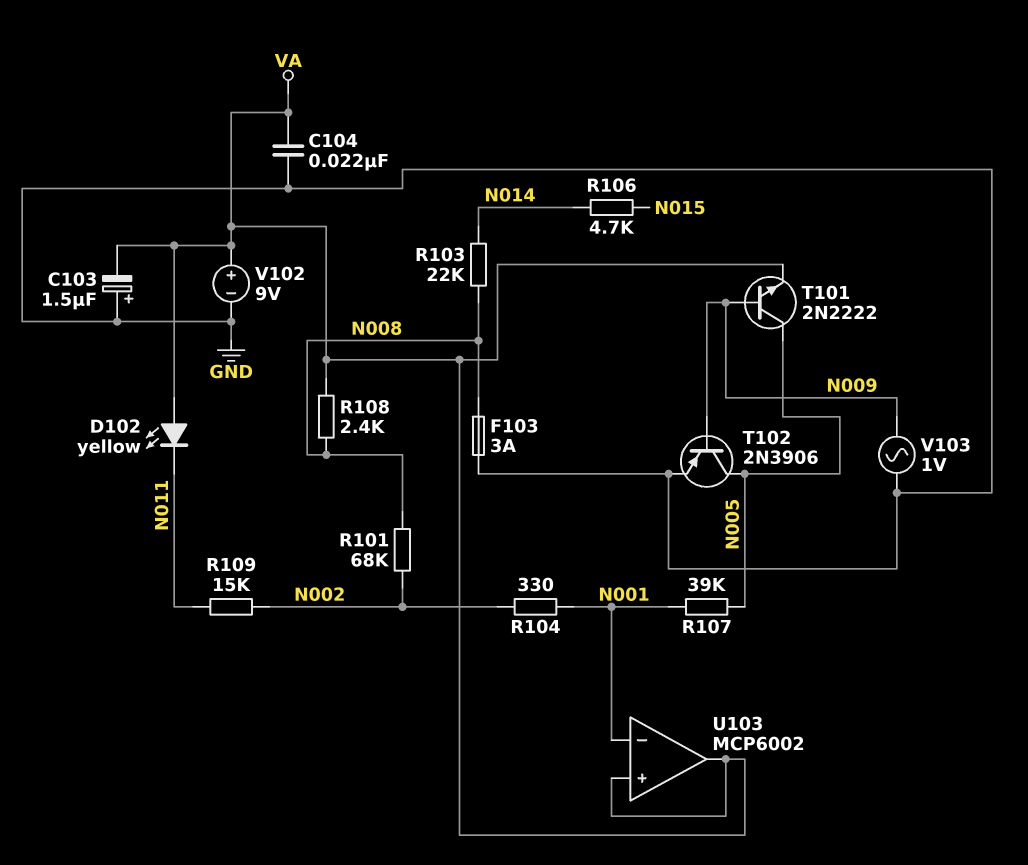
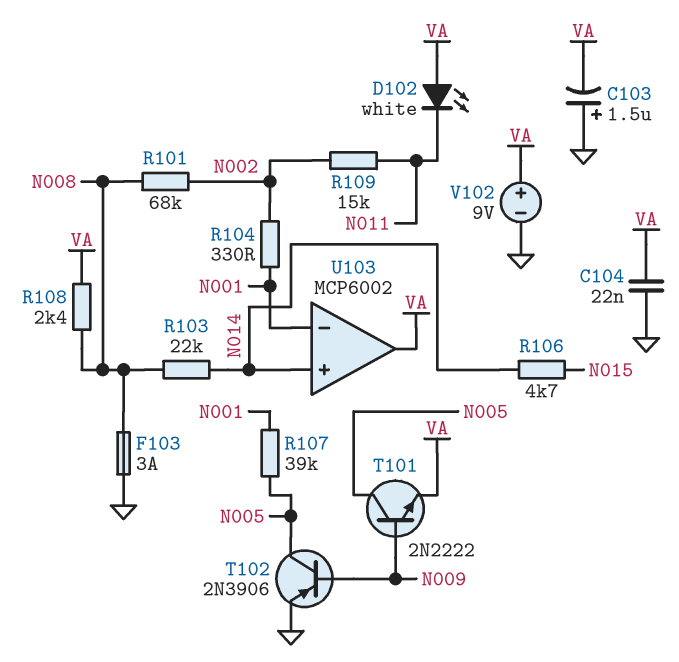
D102: LED yellow (A VA, K N011) -> LED white (A VA, K N011)
U103 pin in+: VA -> N014
V103: AC 1V (GND, N009) -> none

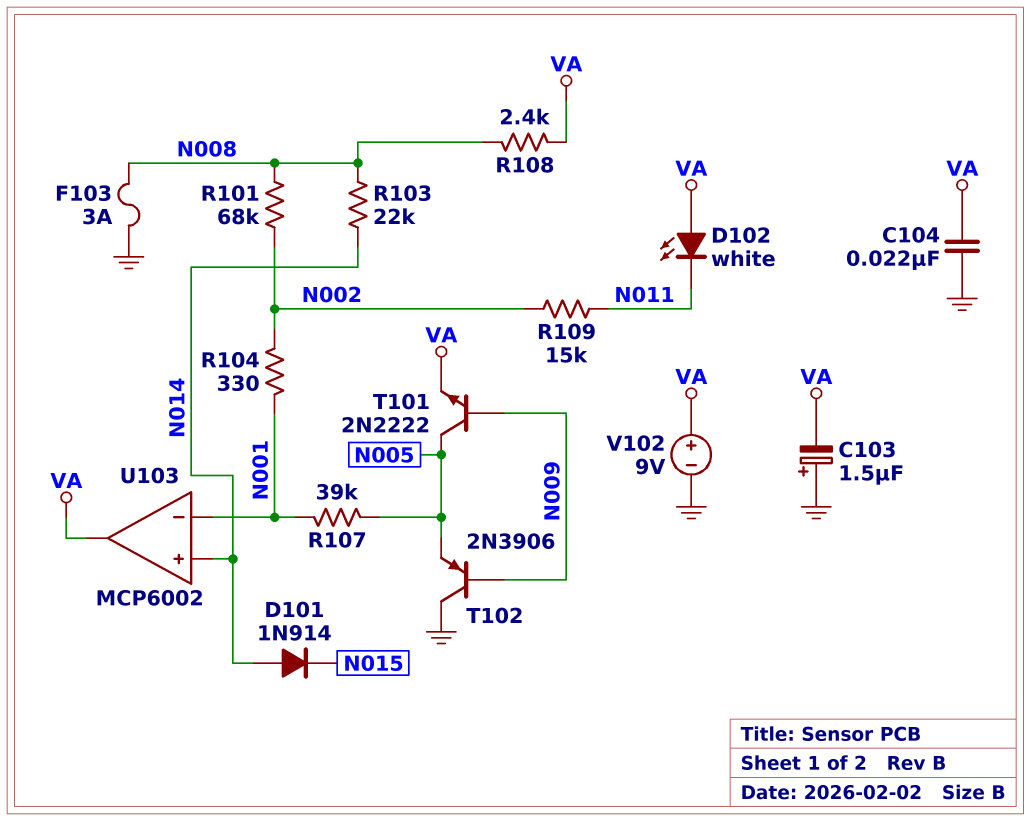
D101: none -> diode 1N914 (A N014, K N015)
R106: 4.7k (N014, N015) -> none
T102: PNP 2N3906 (B N009, C N005, E GND) -> PNP 2N3906 (B N009, C GND, E N005)

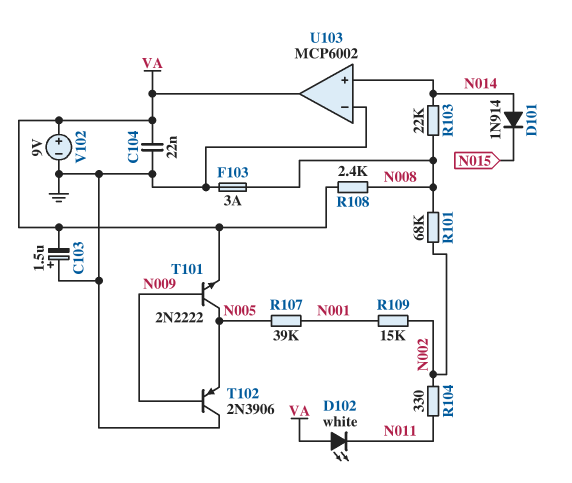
R104: 330 (N001, N002) -> 330 (N002, N011)
R109: 15k (N002, N011) -> 15k (N001, N002)
U103 pin in-: N001 -> GND

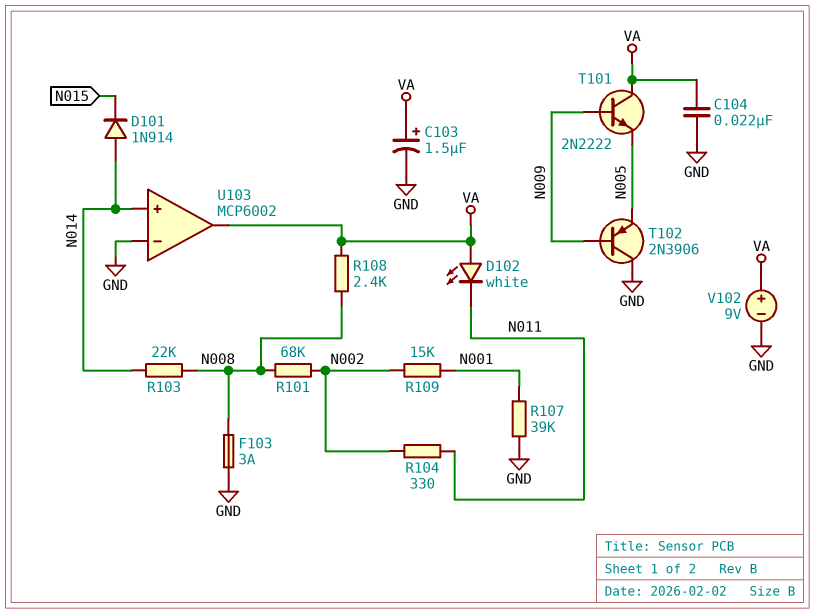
C103: 1.5uF (plus GND, minus VA) -> 1.5uF (plus VA, minus GND)
R107: 39k (N001, N005) -> 39k (GND, N001)
T101: NPN 2N2222 (B N009, C N005, E VA) -> NPN 2N2222 (B N009, C VA, E N005)

